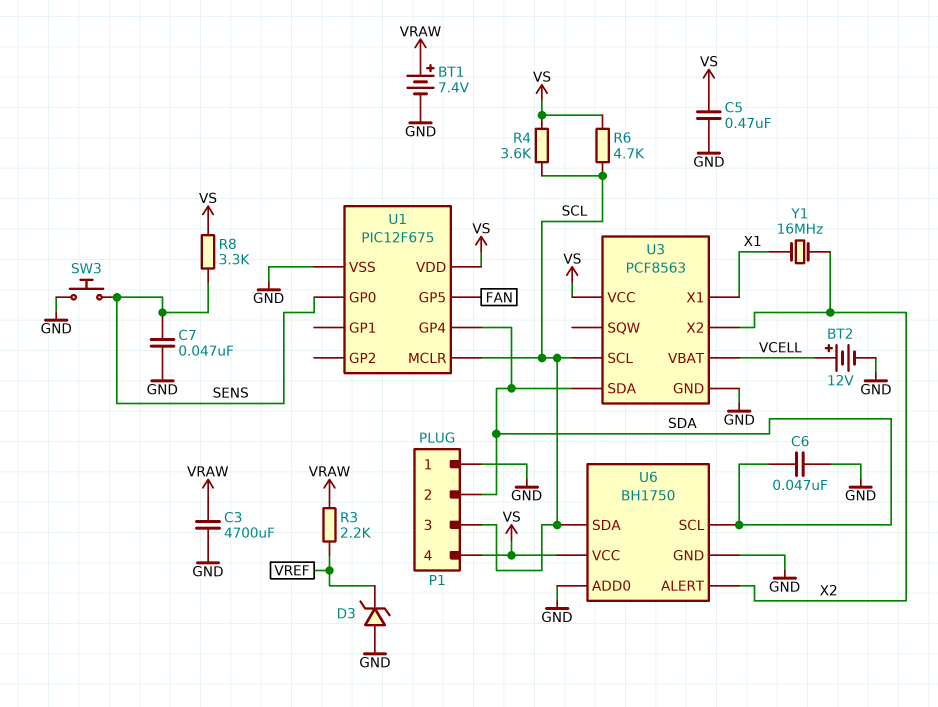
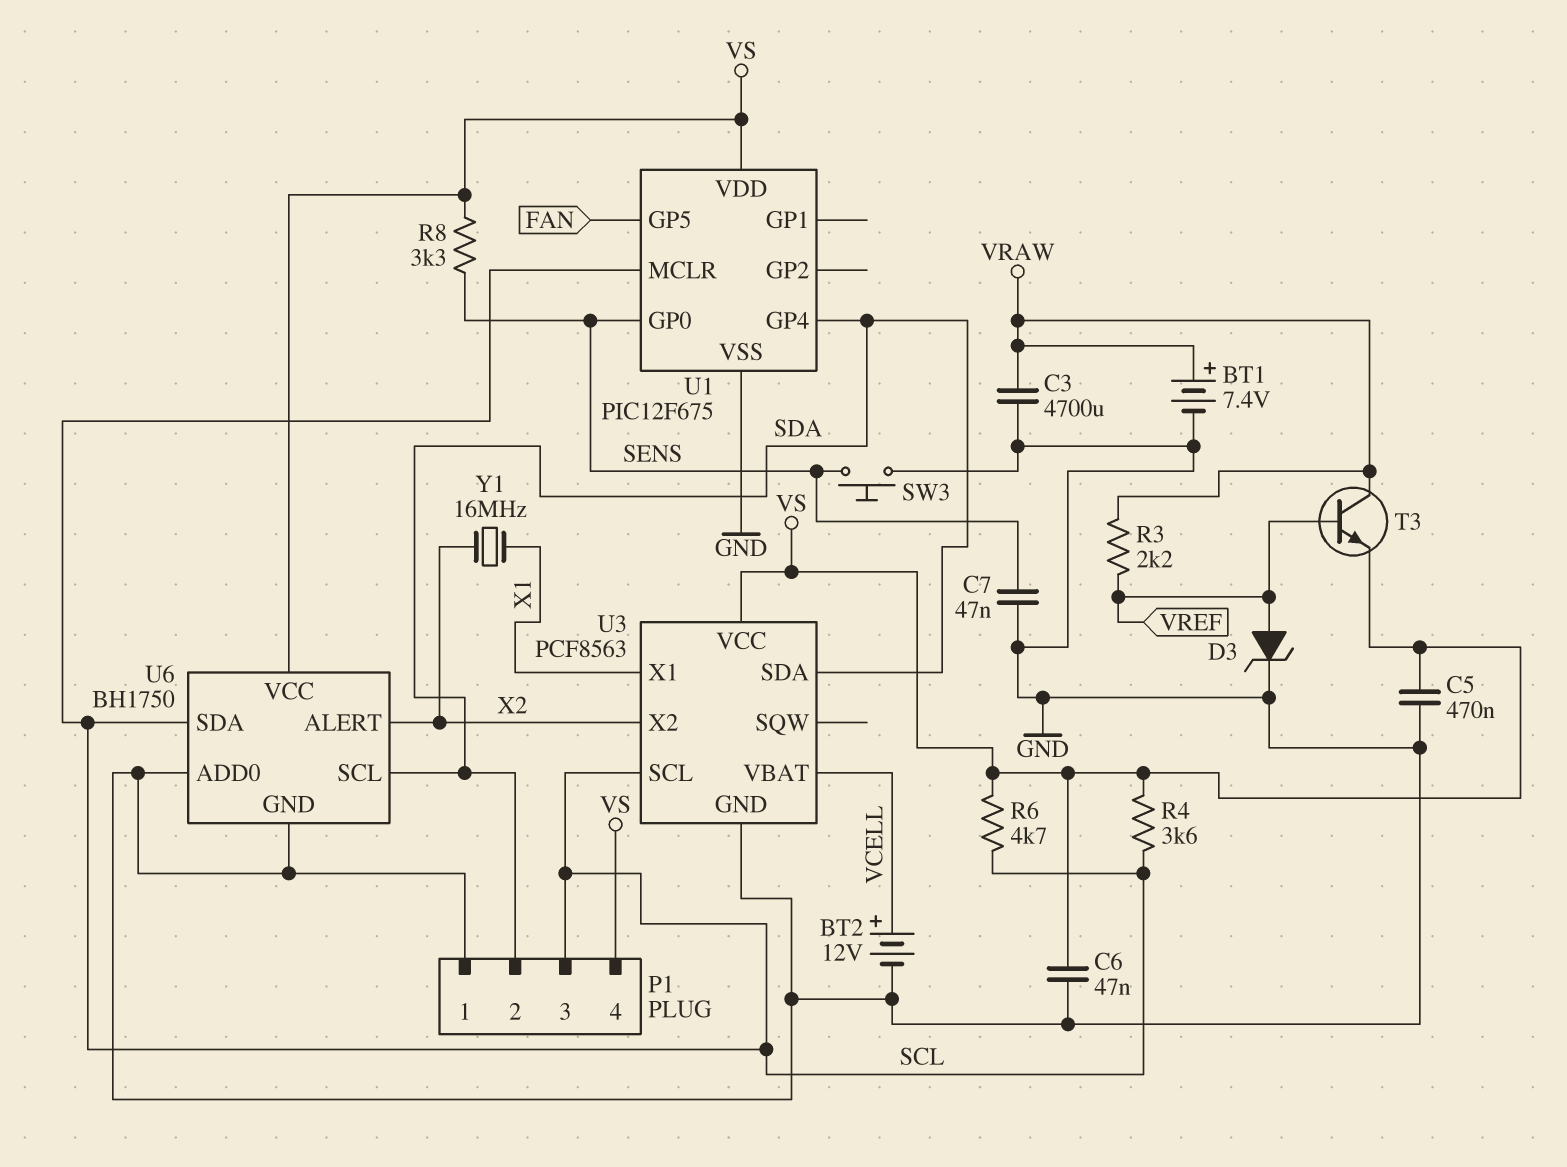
C6: 47nF (GND, SDA) -> 47nF (GND, VS)
D3: zener (A GND, K VREF) -> zener (A VREF, K GND)
T3: none -> NPN (B VREF, C VRAW, E VS)

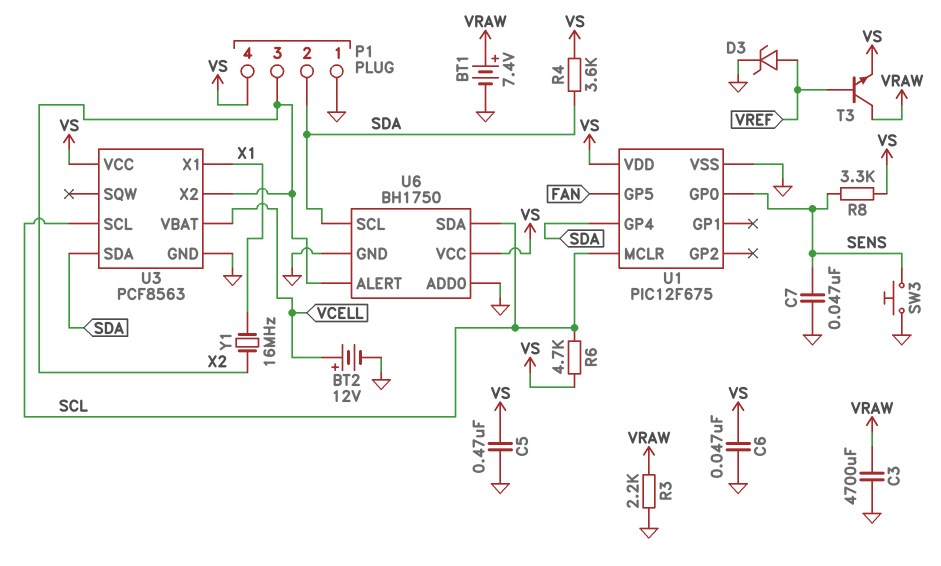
P1 pin 3: SCL -> X2
R3: 2.2k (VRAW, VREF) -> 2.2k (GND, VRAW)
R4: 3.6k (SCL, VS) -> 3.6k (SDA, VS)

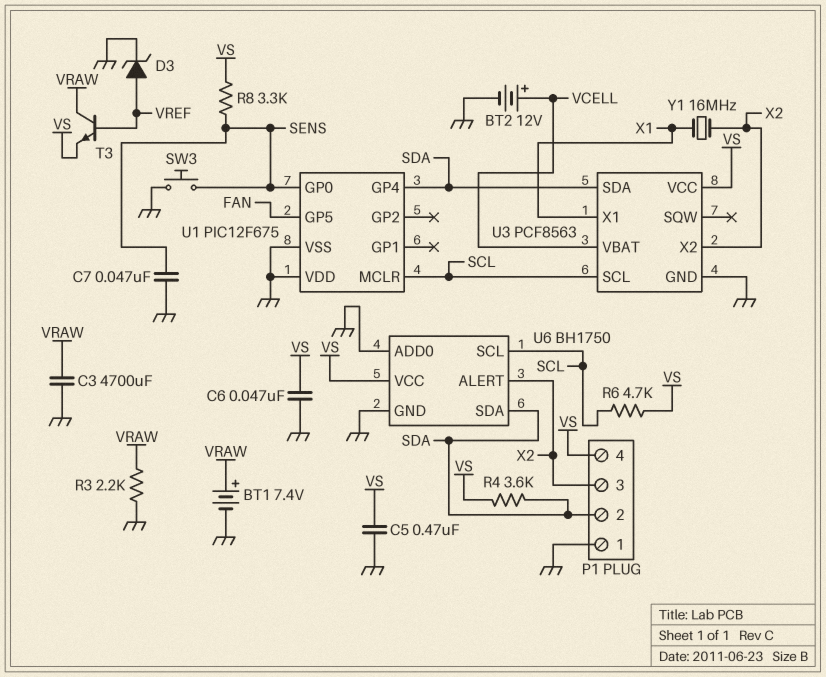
U1 pin VDD: VS -> GND
U6 pin SCL: SDA -> SCL
U6 pin SDA: SCL -> SDA

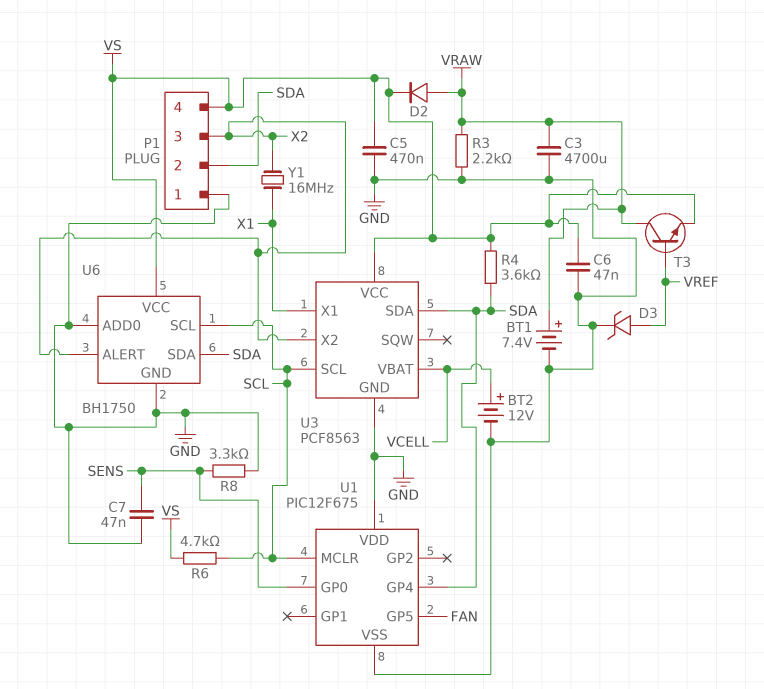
D2: none -> diode (A VRAW, K VS)
R8: 3.3k (SENS, VS) -> 3.3k (GND, SENS)
SW3: button (GND, SENS) -> none

